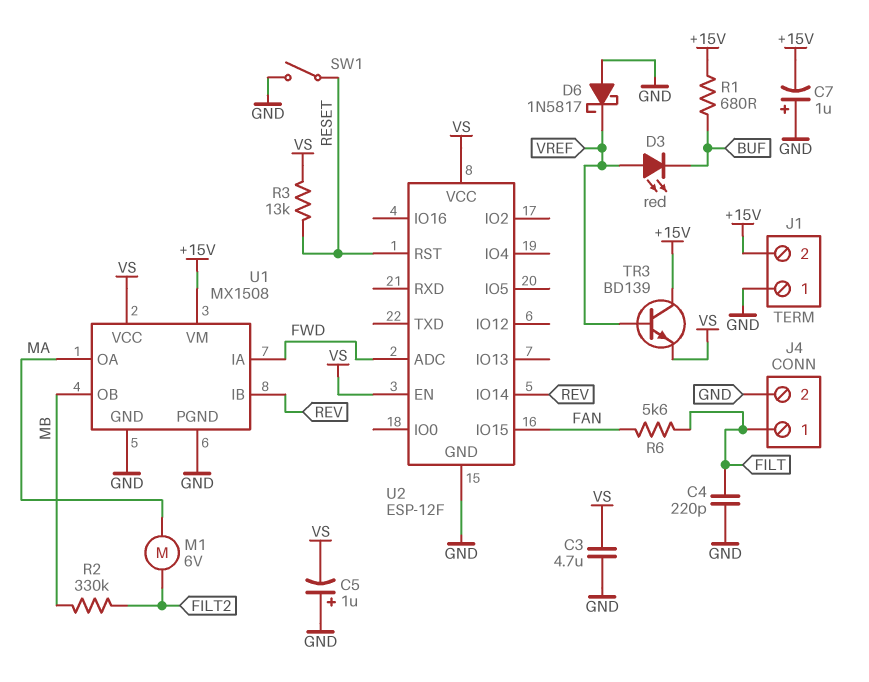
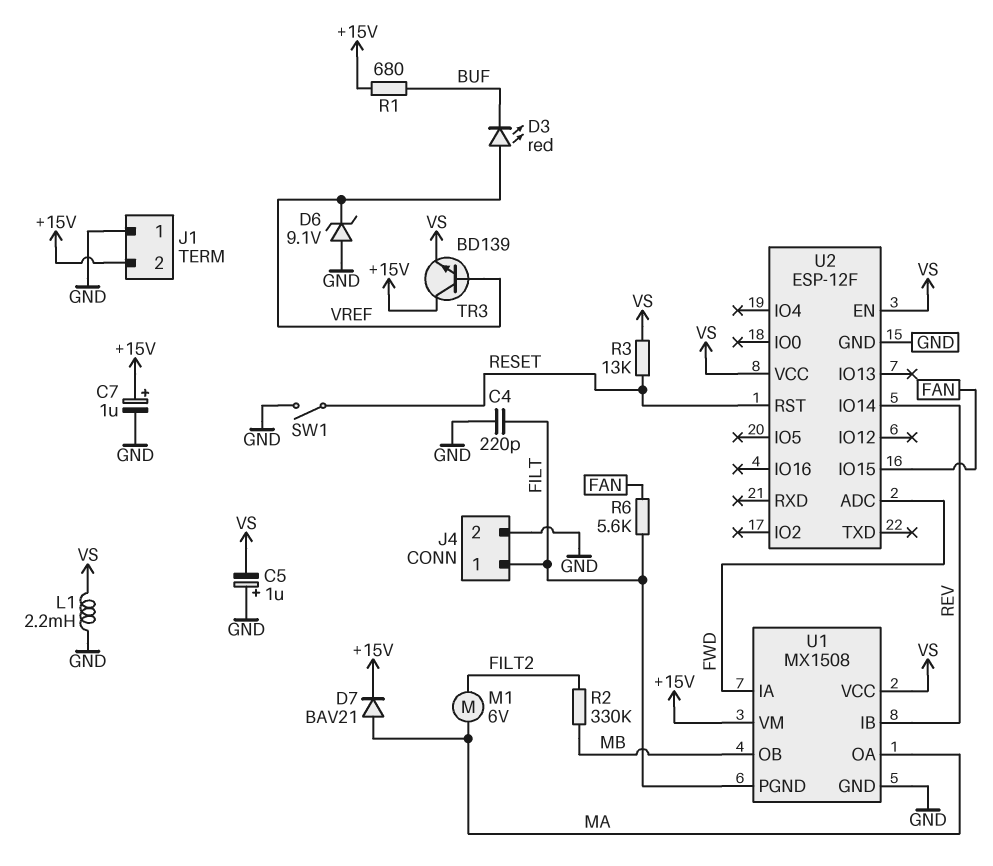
C3: 4.7uF (GND, VS) -> none
C7: 1uF (plus GND, minus +15V) -> 1uF (plus +15V, minus GND)
D6: schottky 1N5817 (A GND, K VREF) -> zener 9.1V (A GND, K VREF)
D7: none -> diode BAV21 (A MA, K +15V)
L1: none -> 2.2mH (GND, VS)
U1 pin PGND: GND -> FILT

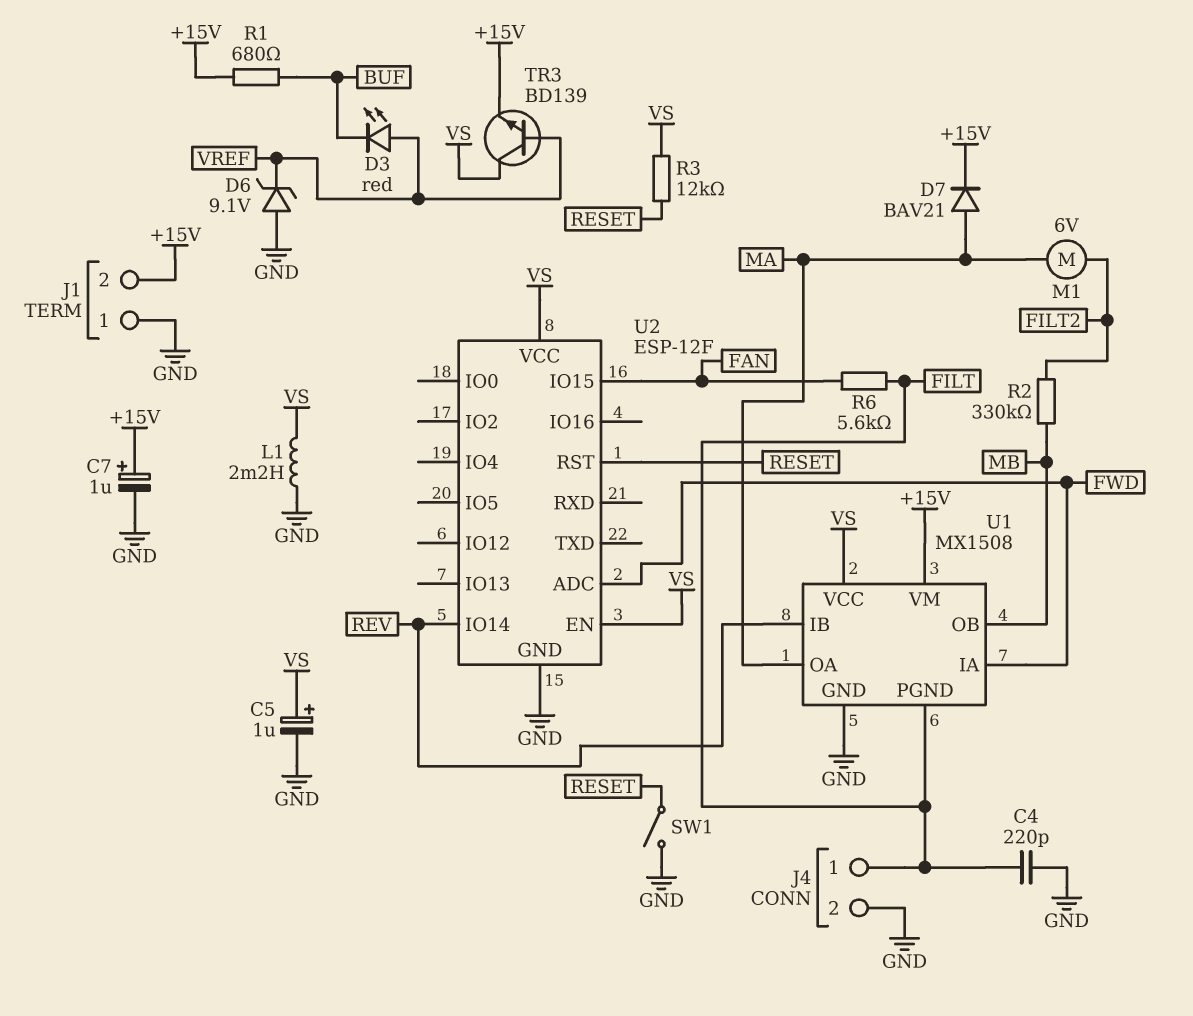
C5: 1uF (plus GND, minus VS) -> 1uF (plus VS, minus GND)
R3: 13k (RESET, VS) -> 12k (RESET, VS)
TR3: NPN BD139 (B VREF, C +15V, E VS) -> NPN BD139 (B VREF, C VS, E +15V)

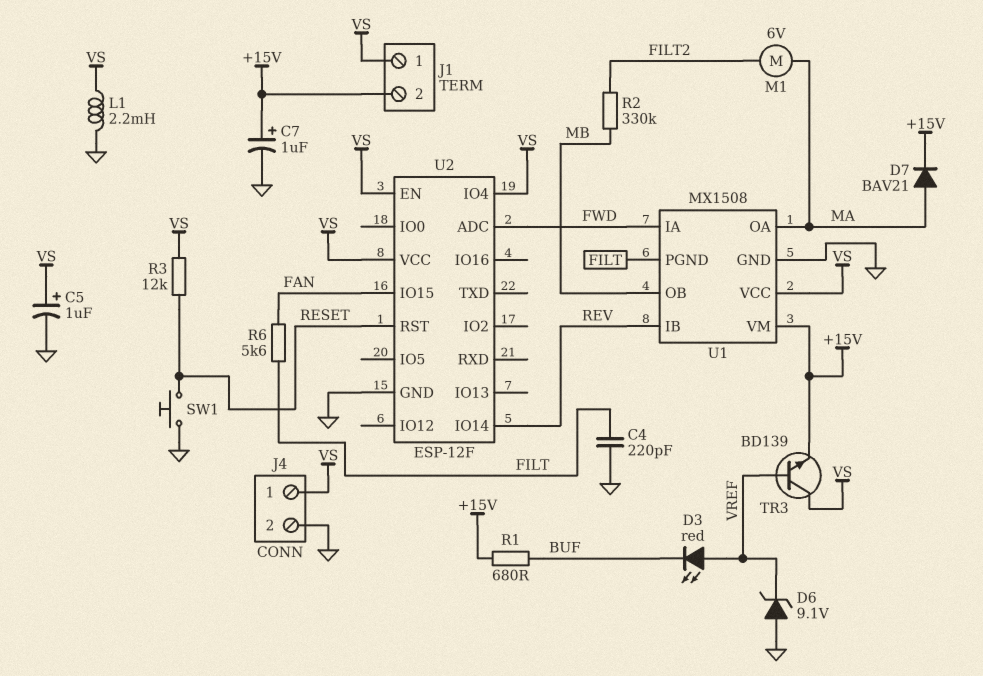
J1 pin 1: GND -> VS
J4 pin 1: FILT -> VS
SW1: switch (GND, RESET) -> button (GND, RESET)
U2 pin IO4: none -> VS

